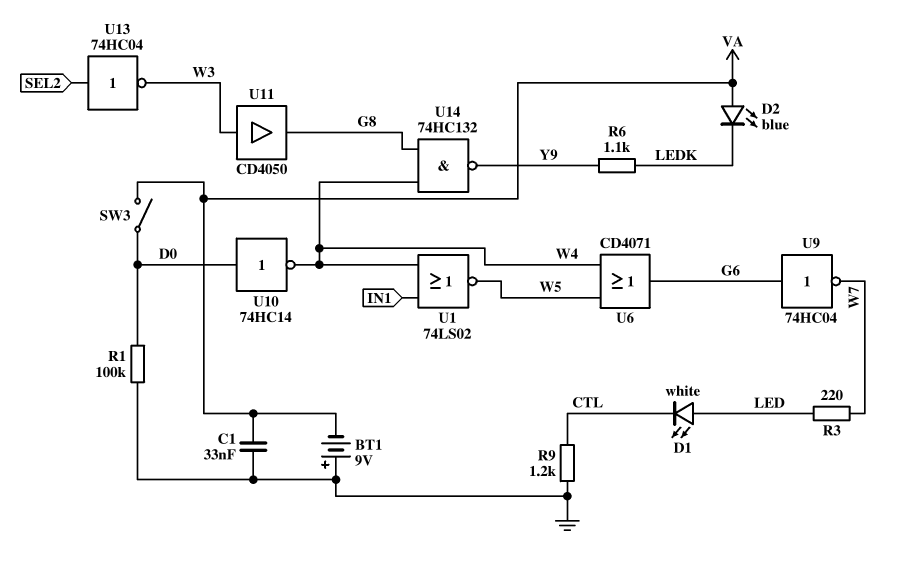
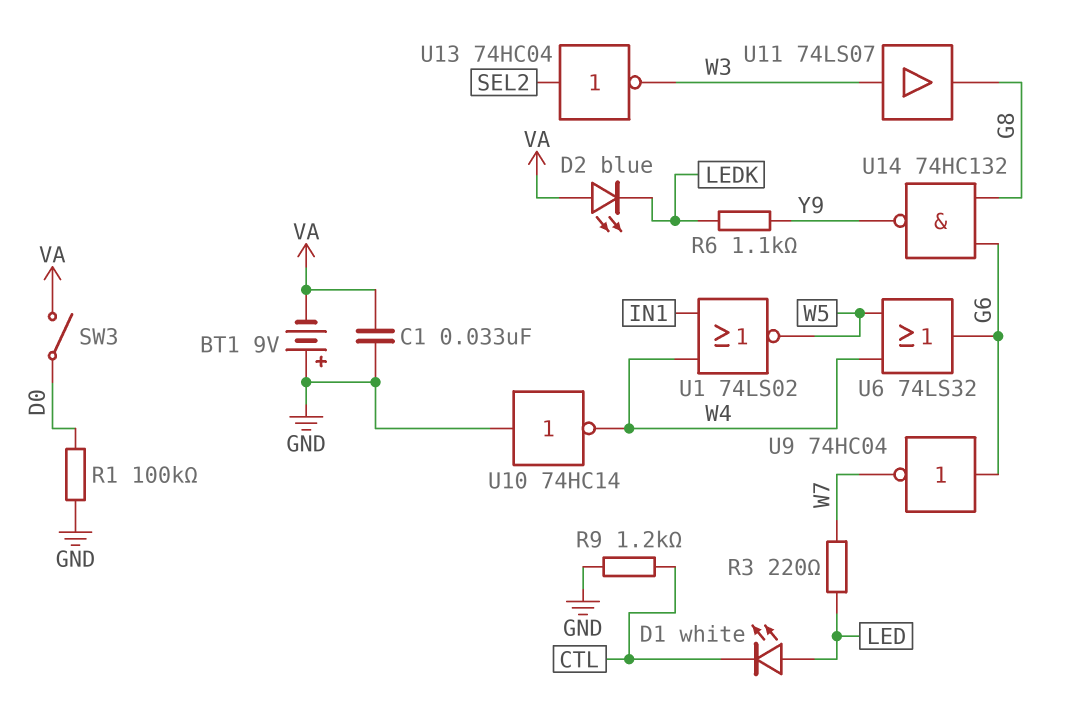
U6: OR CD4071 (in W4, in W5, out G6) -> OR 74LS32 (in W4, in W5, out G6)
U10: NOT 74HC14 (in D0, out W4) -> NOT 74HC14 (in GND, out W4)
U11: buffer CD4050 (in W3, out G8) -> buffer 74LS07 (in W3, out G8)
U14: NAND 74HC132 (in G8, in W4, out Y9) -> NAND 74HC132 (in G6, in G8, out Y9)

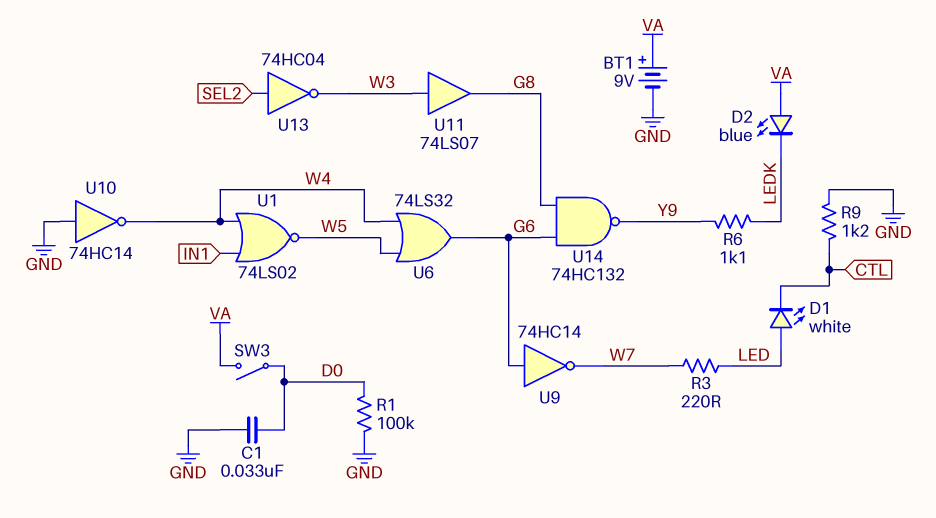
BT1: 9V (plus GND, minus VA) -> 9V (plus VA, minus GND)
C1: 33nF (GND, VA) -> 33nF (D0, GND)
U9: NOT 74HC04 (in G6, out W7) -> NOT 74HC14 (in G6, out W7)

